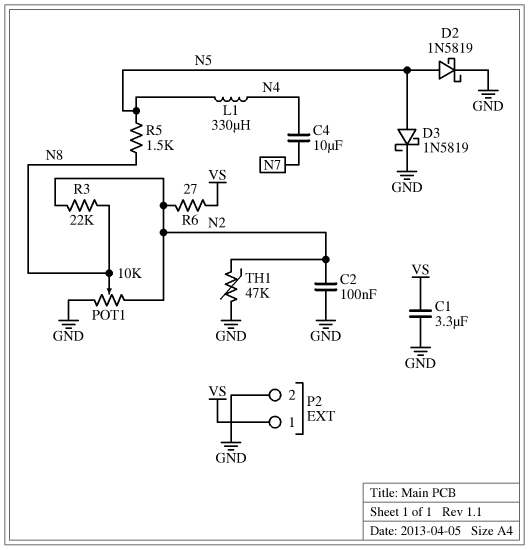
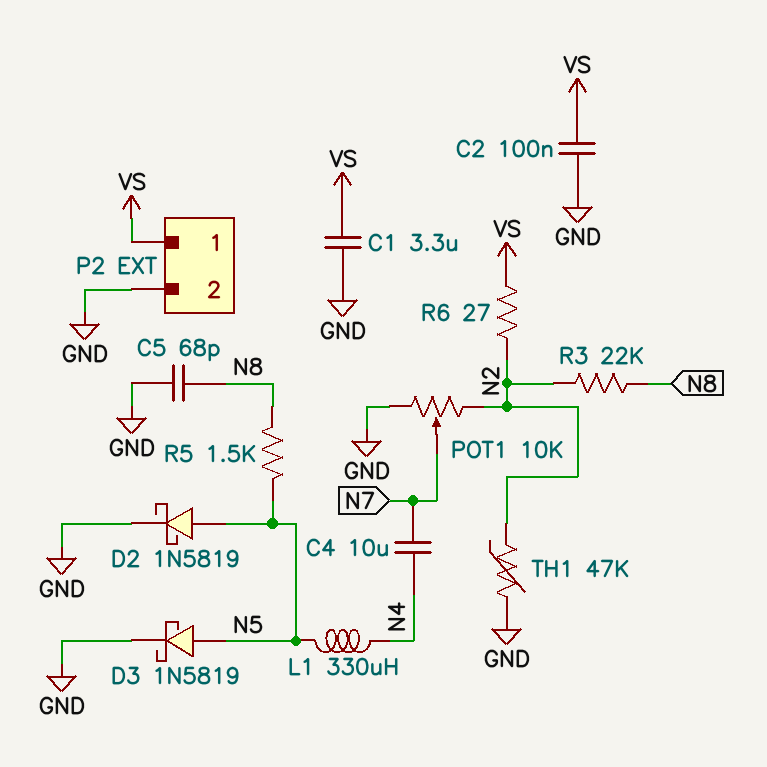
C2: 100nF (GND, N2) -> 100nF (GND, VS)
C5: none -> 68pF (GND, N8)
POT1: 10k (GND, N2, wiper N8) -> 10k (GND, N2, wiper N7)

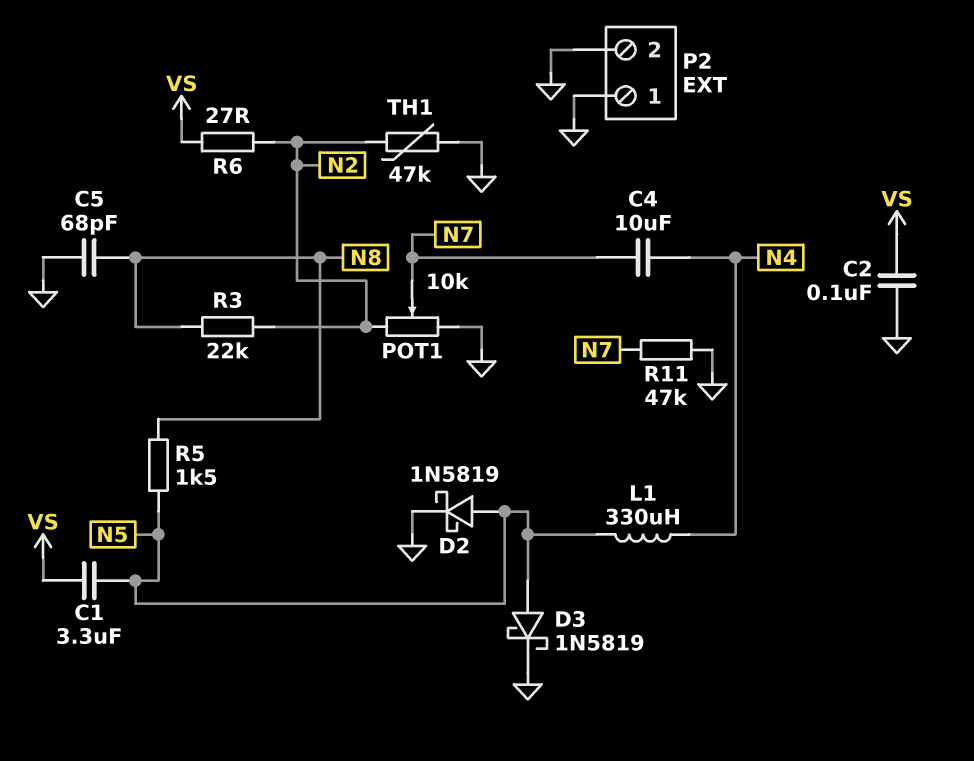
C1: 3.3uF (GND, VS) -> 3.3uF (N5, VS)
P2 pin 1: VS -> GND
R11: none -> 47k (GND, N7)

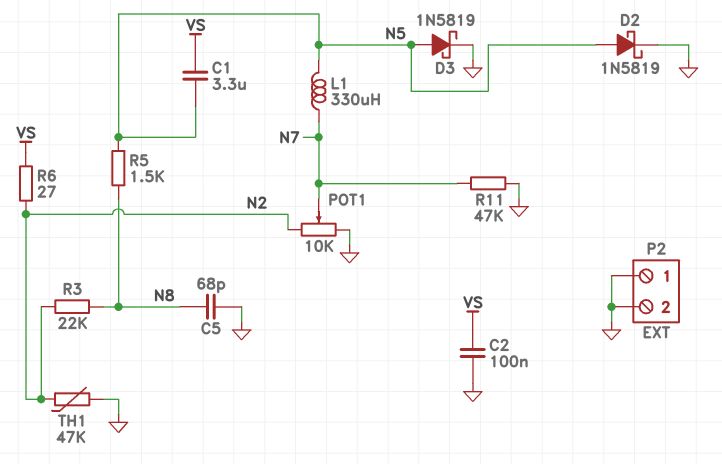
C4: 10uF (N4, N7) -> none
L1: 330uH (N4, N5) -> 330uH (N5, N7)

